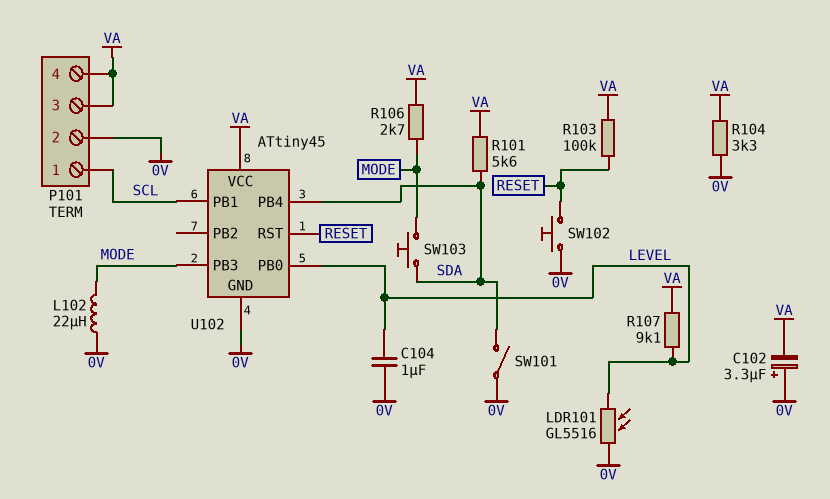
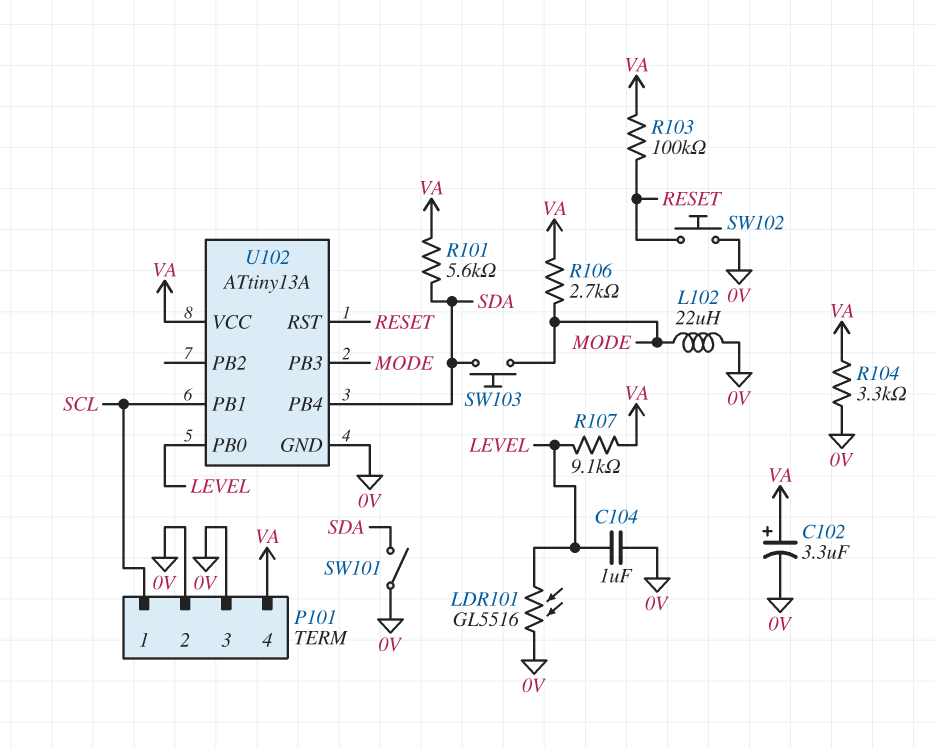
C102: 3.3uF (plus 0V, minus VA) -> 3.3uF (plus VA, minus 0V)
P101 pin 3: VA -> 0V
U102: ATtiny45 -> ATtiny13A

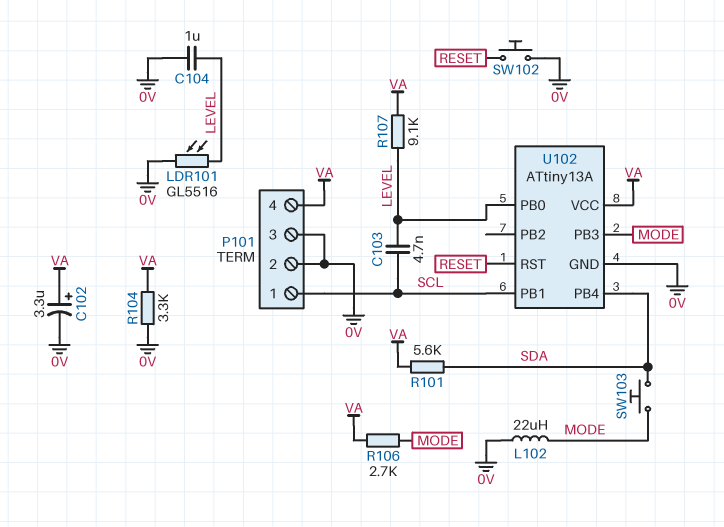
C103: none -> 4.7nF (LEVEL, SCL)
R103: 100k (RESET, VA) -> none
SW101: switch (0V, SDA) -> none

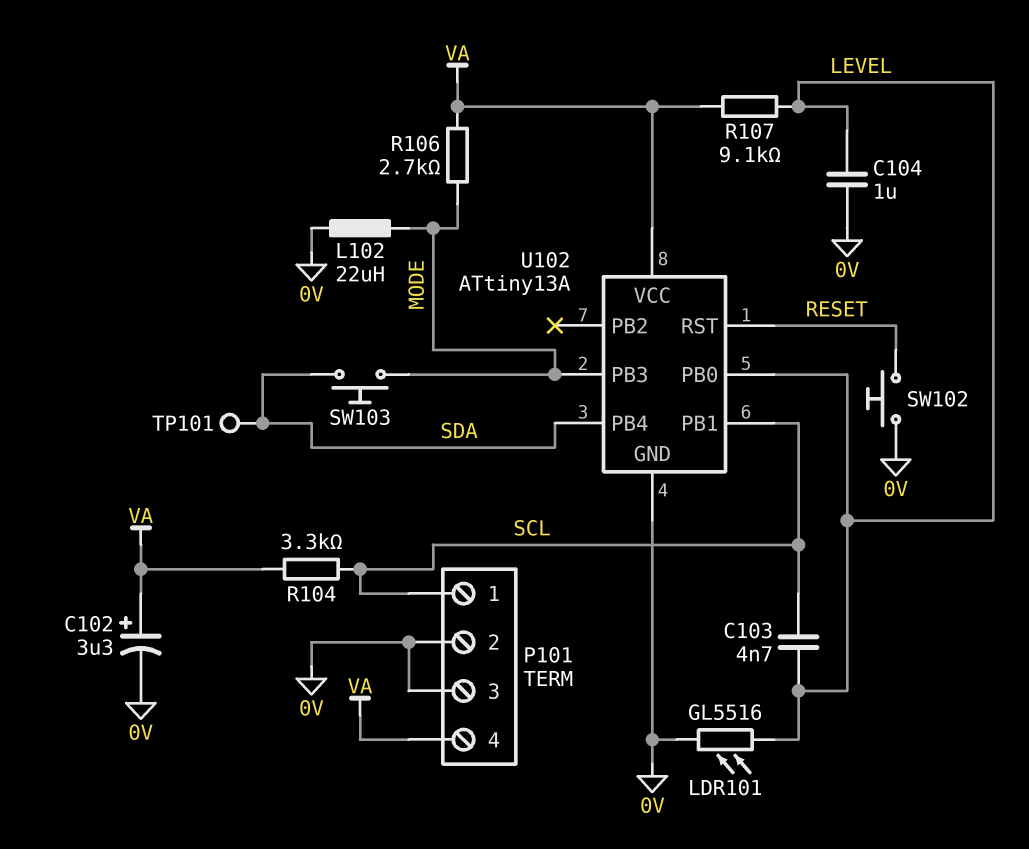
R101: 5.6k (SDA, VA) -> none
R104: 3.3k (0V, VA) -> 3.3k (SCL, VA)
TP101: none -> test point (SDA)

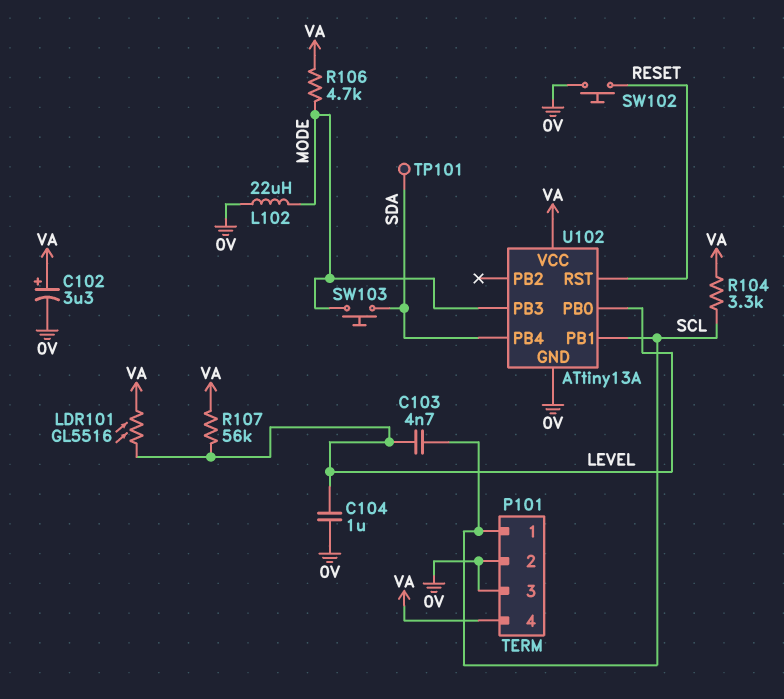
LDR101: GL5516 (0V, LEVEL) -> GL5516 (LEVEL, VA)
R106: 2.7k (MODE, VA) -> 4.7k (MODE, VA)
R107: 9.1k (LEVEL, VA) -> 56k (LEVEL, VA)

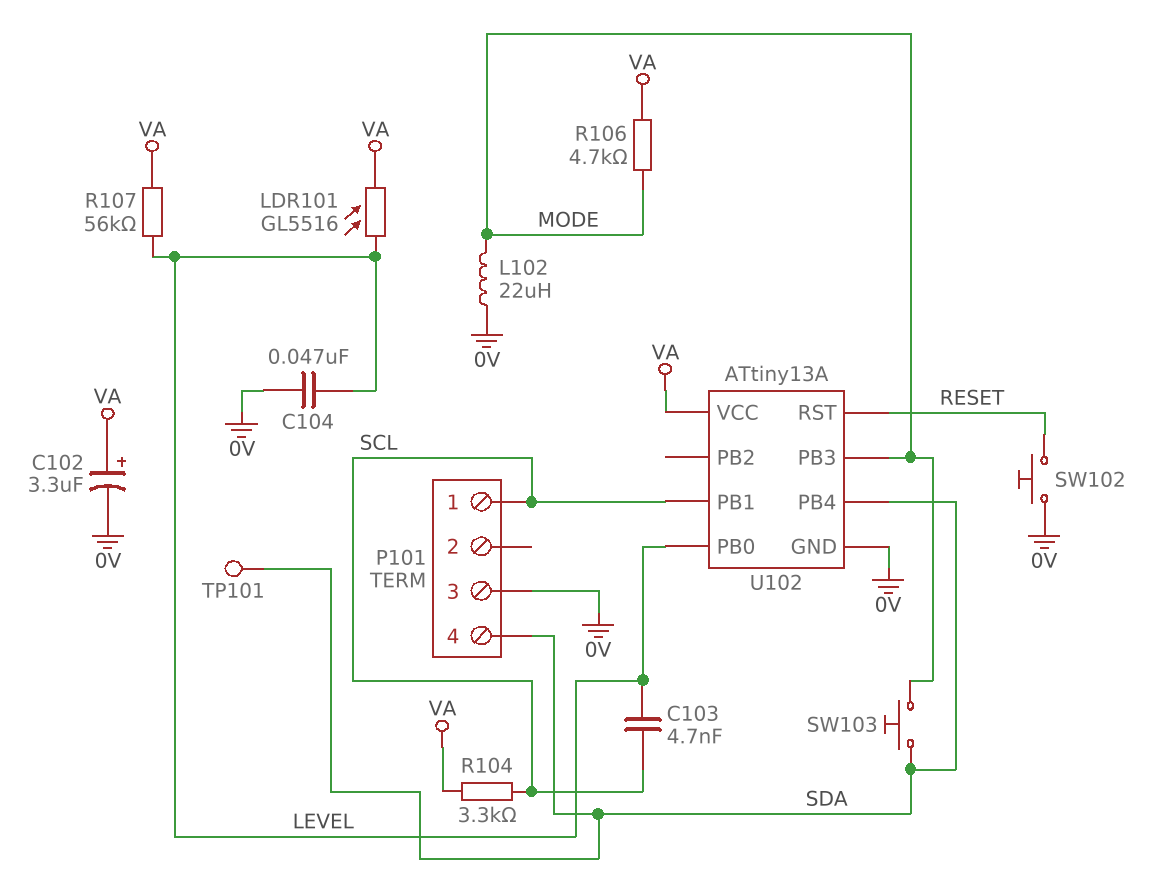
C104: 1uF (0V, LEVEL) -> 47nF (0V, LEVEL)
P101 pin 2: 0V -> none
P101 pin 4: VA -> SDA

